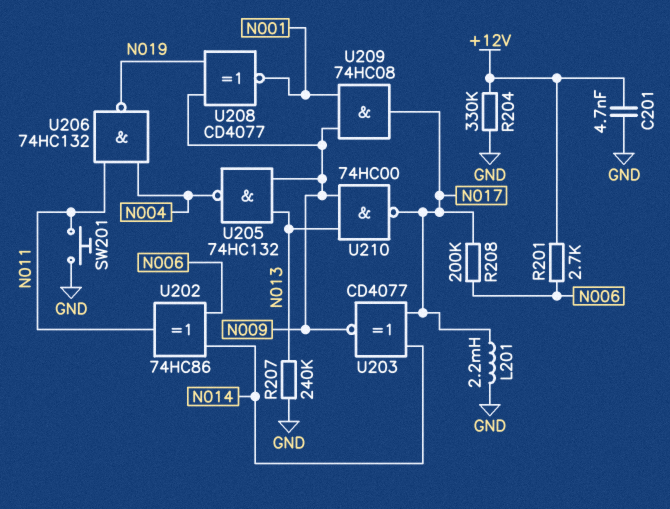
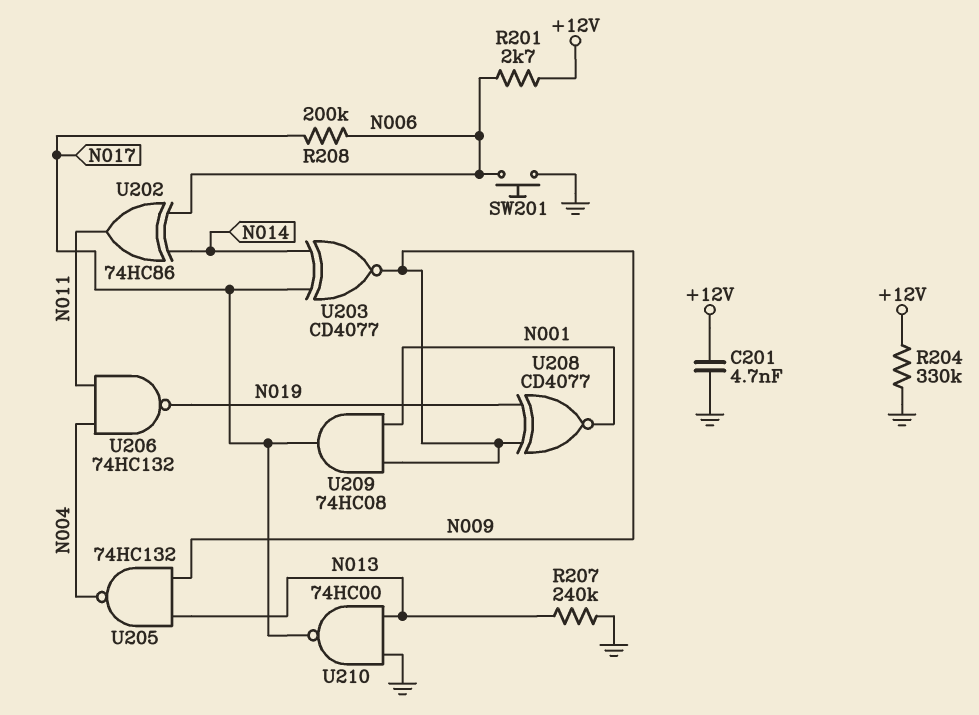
L201: 2.2mH (GND, N017) -> none
SW201: button (GND, N011) -> button (GND, N006)
U210: NAND 74HC00 (in N009, in N013, out N017) -> NAND 74HC00 (in GND, in N013, out N017)

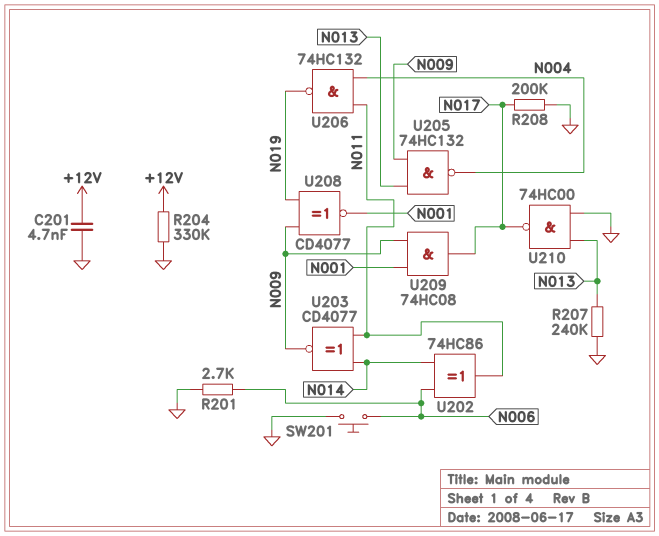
R201: 2.7k (+12V, N006) -> 2.7k (GND, N006)
R208: 200k (N006, N017) -> 200k (GND, N017)
U203: XNOR CD4077 (in N014, in N017, out N009) -> XNOR CD4077 (in N011, in N014, out N009)

